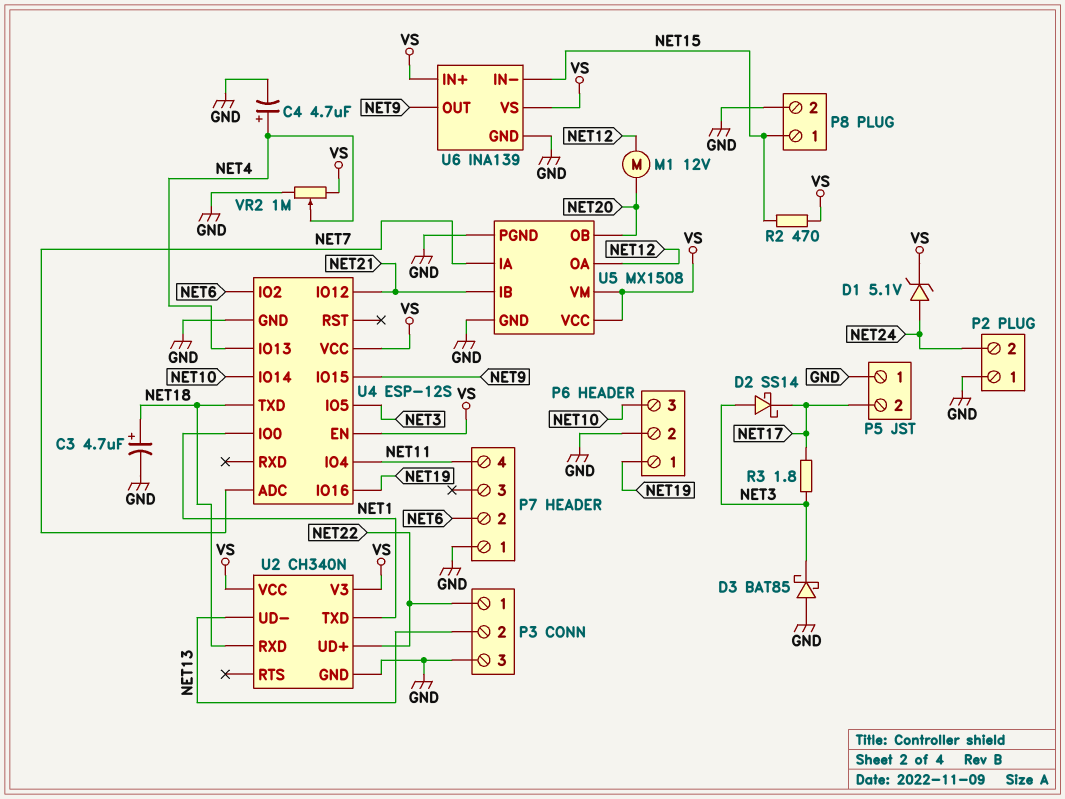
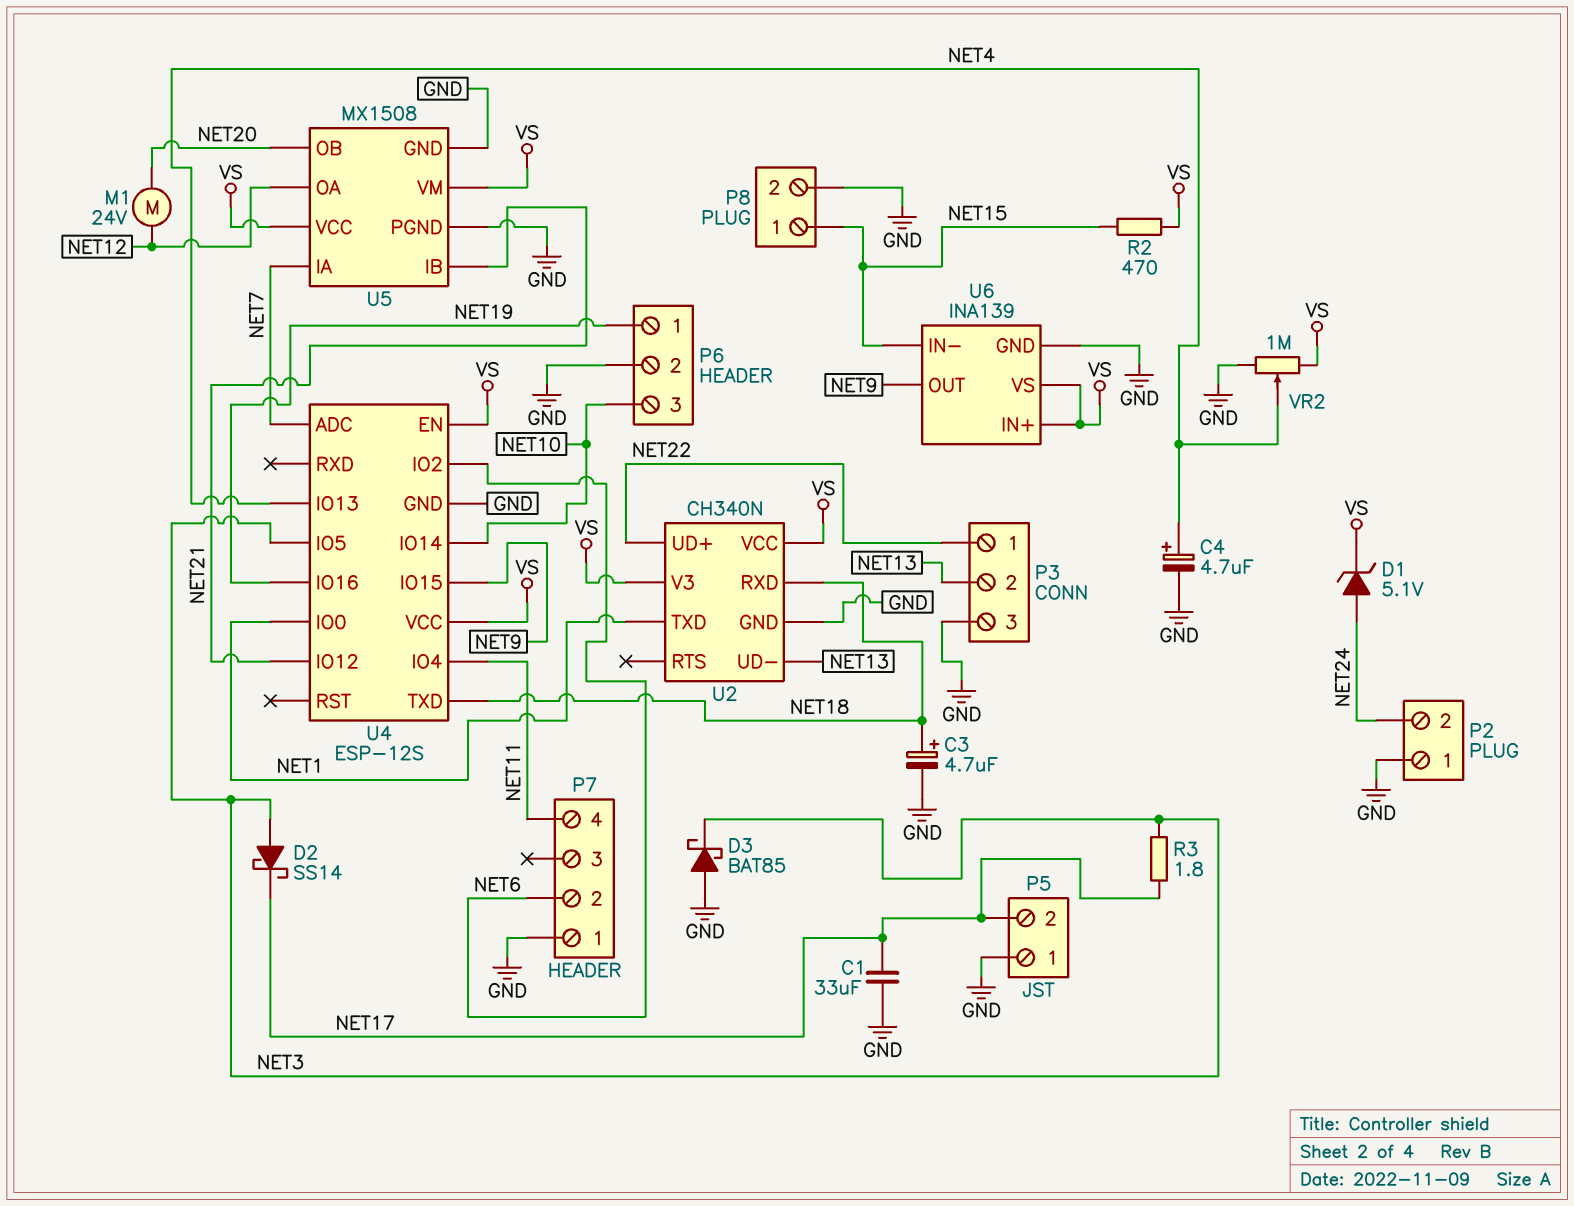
C1: none -> 33uF (GND, NET17)
M1: motor 12V (NET12, NET20) -> motor 24V (NET12, NET20)

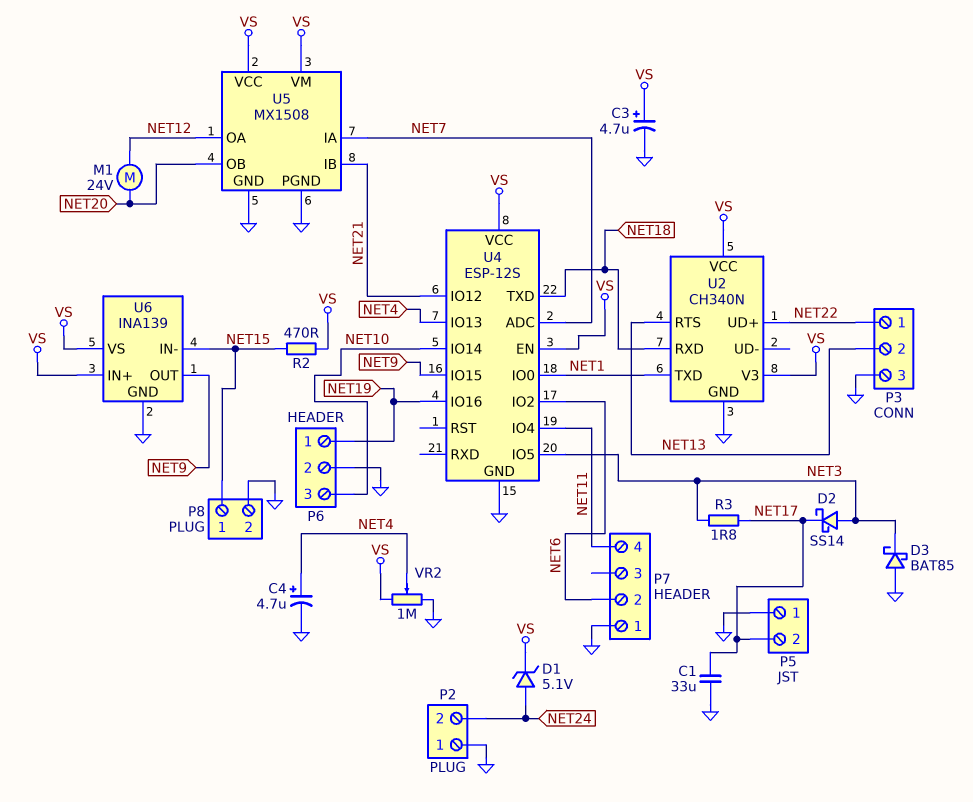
C3: 4.7uF (plus NET18, minus GND) -> 4.7uF (plus VS, minus GND)
U2 pin RTS: none -> NET13
U2 pin UD-: NET13 -> none

